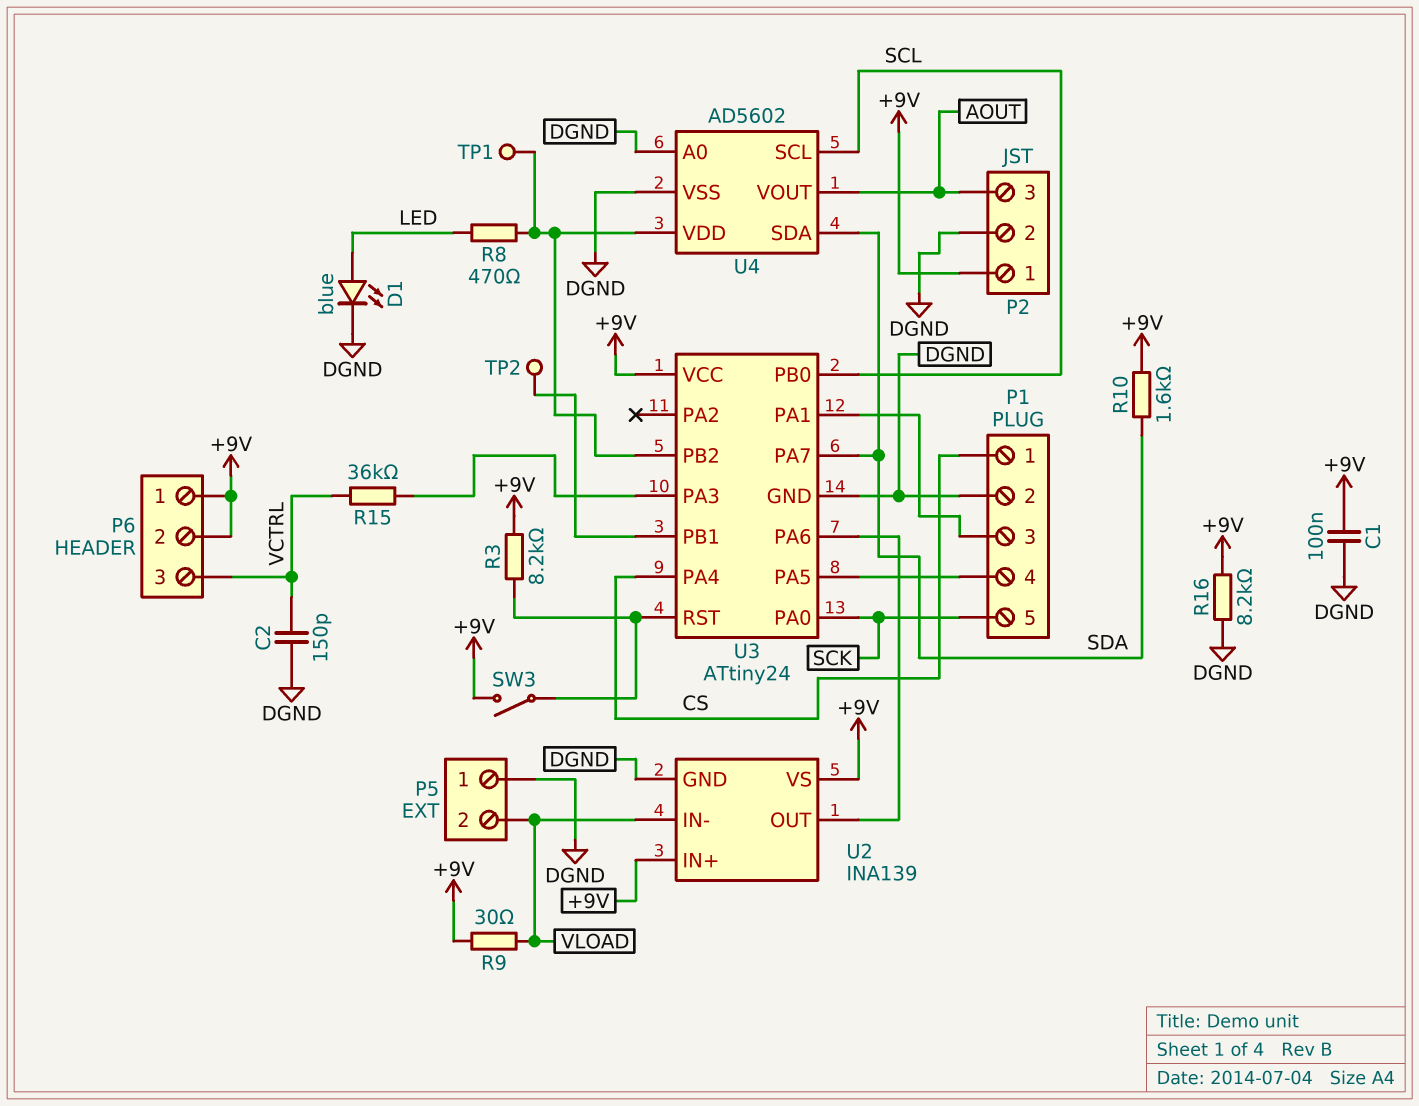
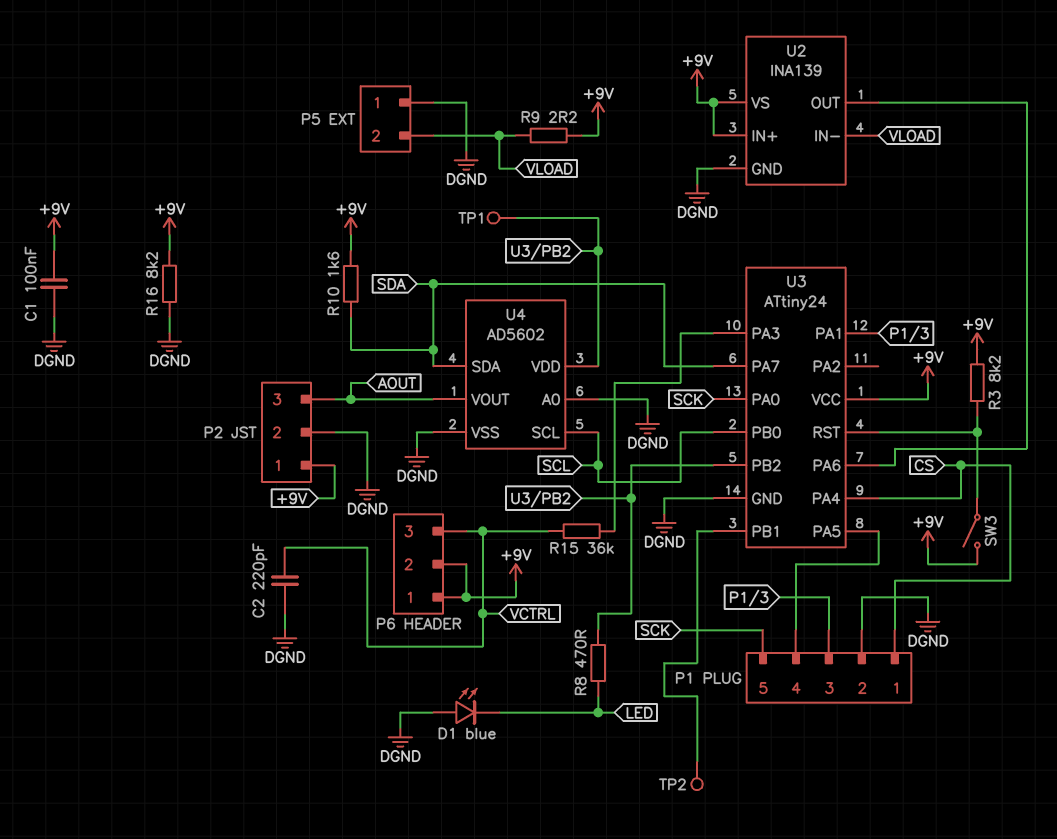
C2: 150pF (DGND, VCTRL) -> 220pF (DGND, VCTRL)
D1: LED blue (A LED, K DGND) -> LED blue (A DGND, K LED)
R9: 30 (+9V, VLOAD) -> 2.2 (+9V, VLOAD)

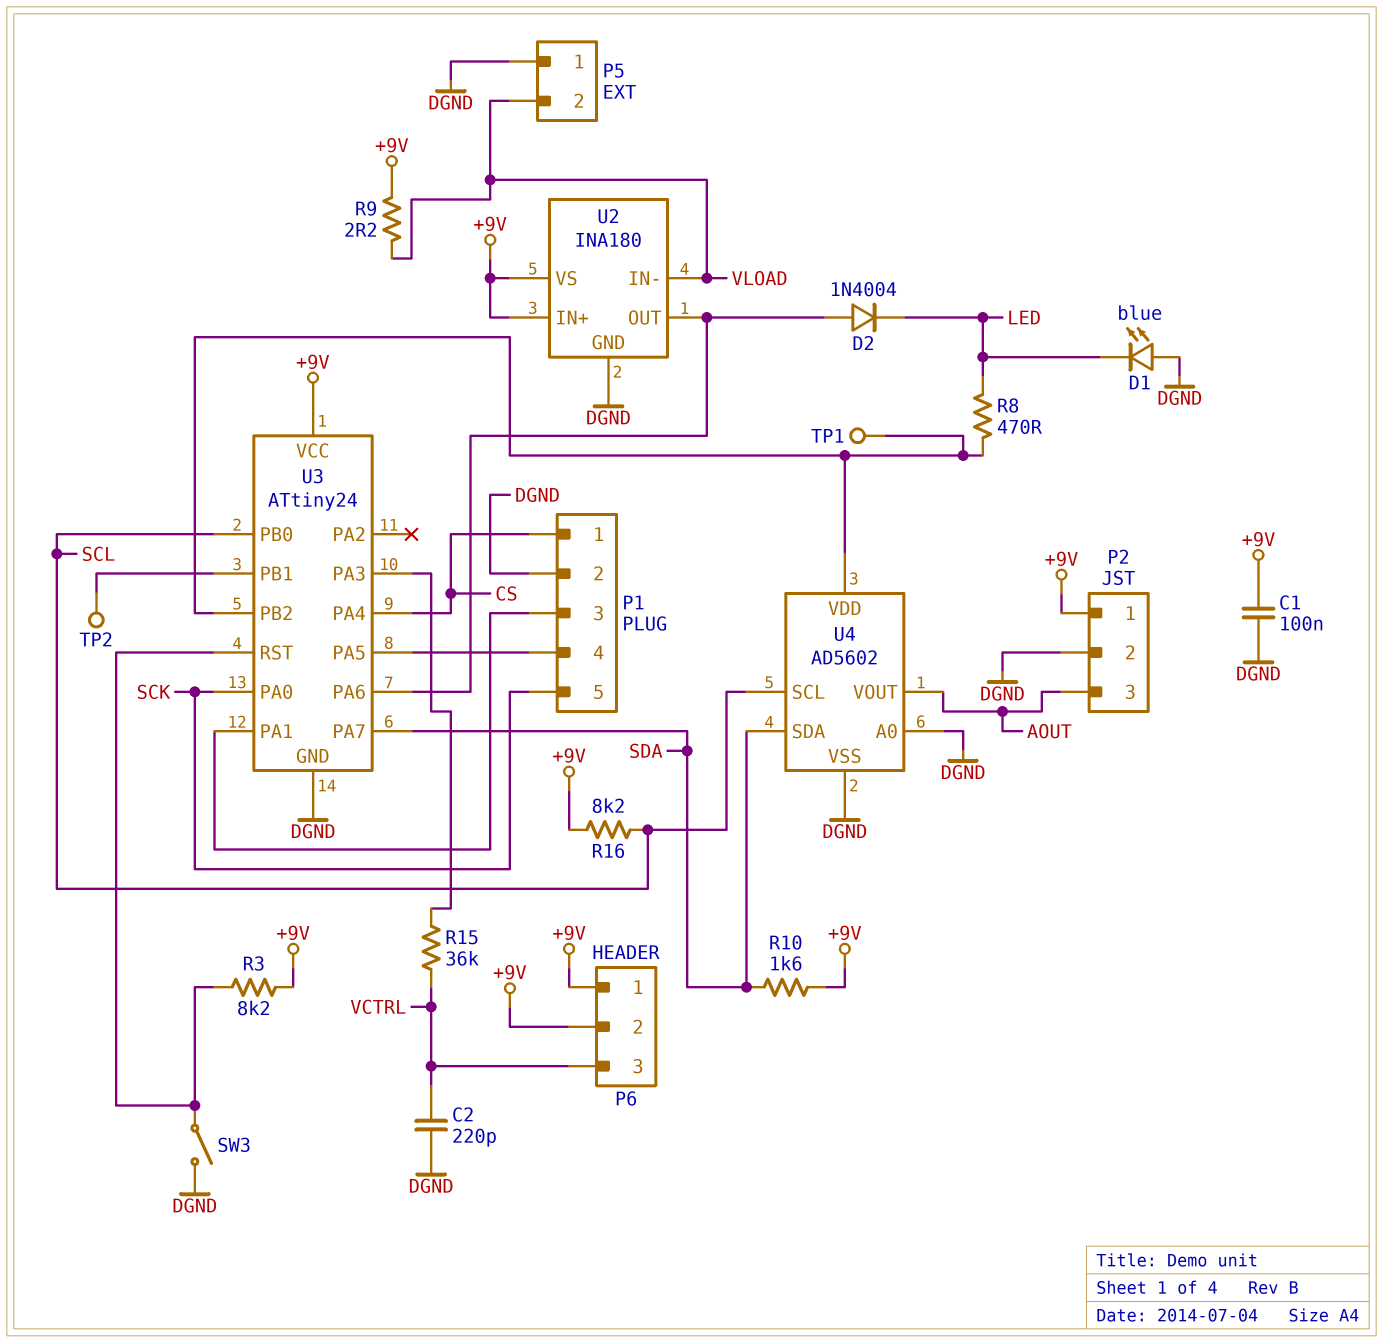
D2: none -> diode 1N4004 (A U2/OUT, K LED)
R16: 8.2k (+9V, DGND) -> 8.2k (+9V, SCL)
SW3: switch (+9V, U3/RST) -> switch (DGND, U3/RST)
U2: INA139 -> INA180

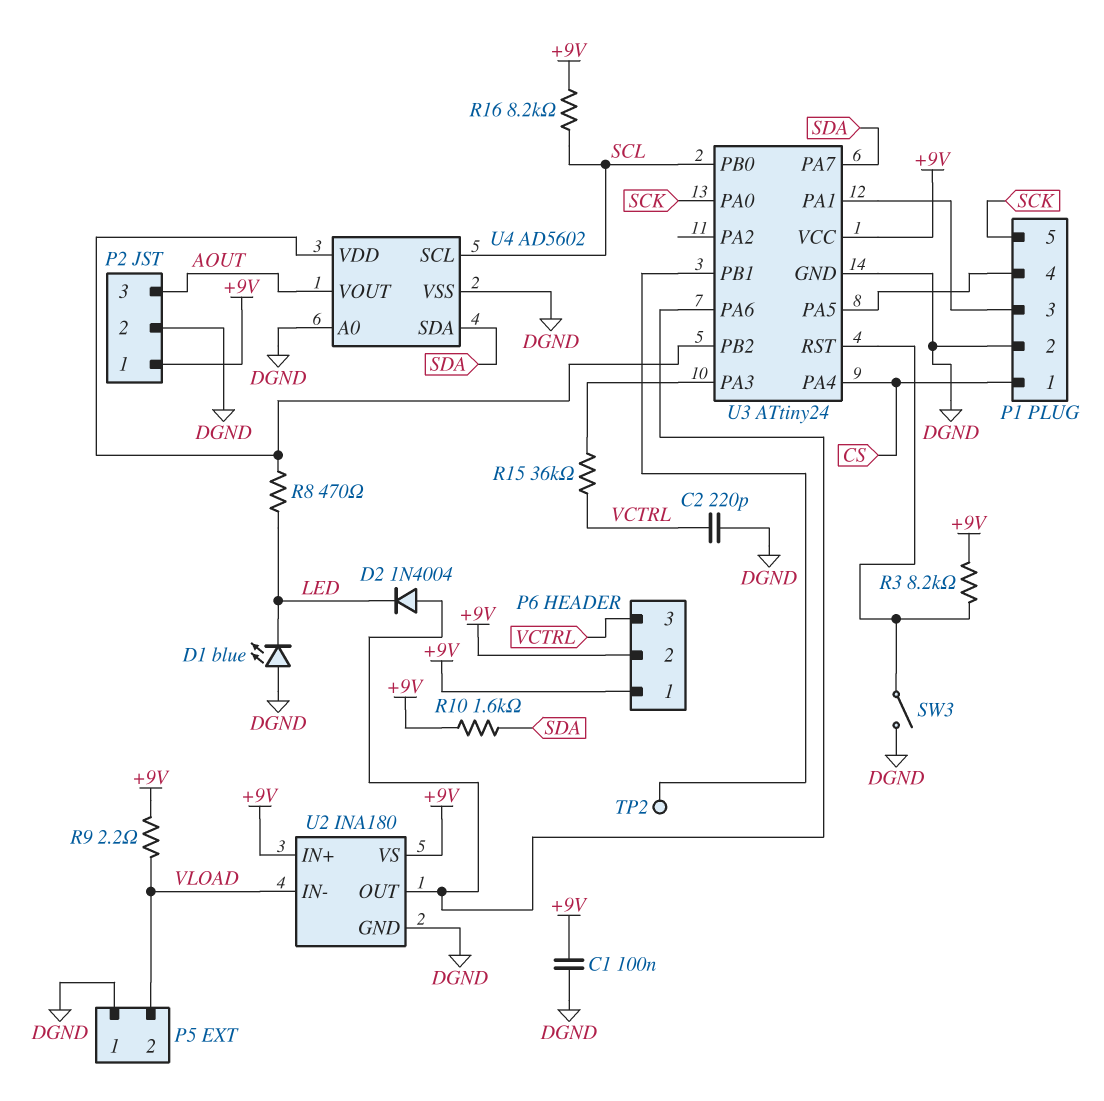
TP1: test point (U3/PB2) -> none

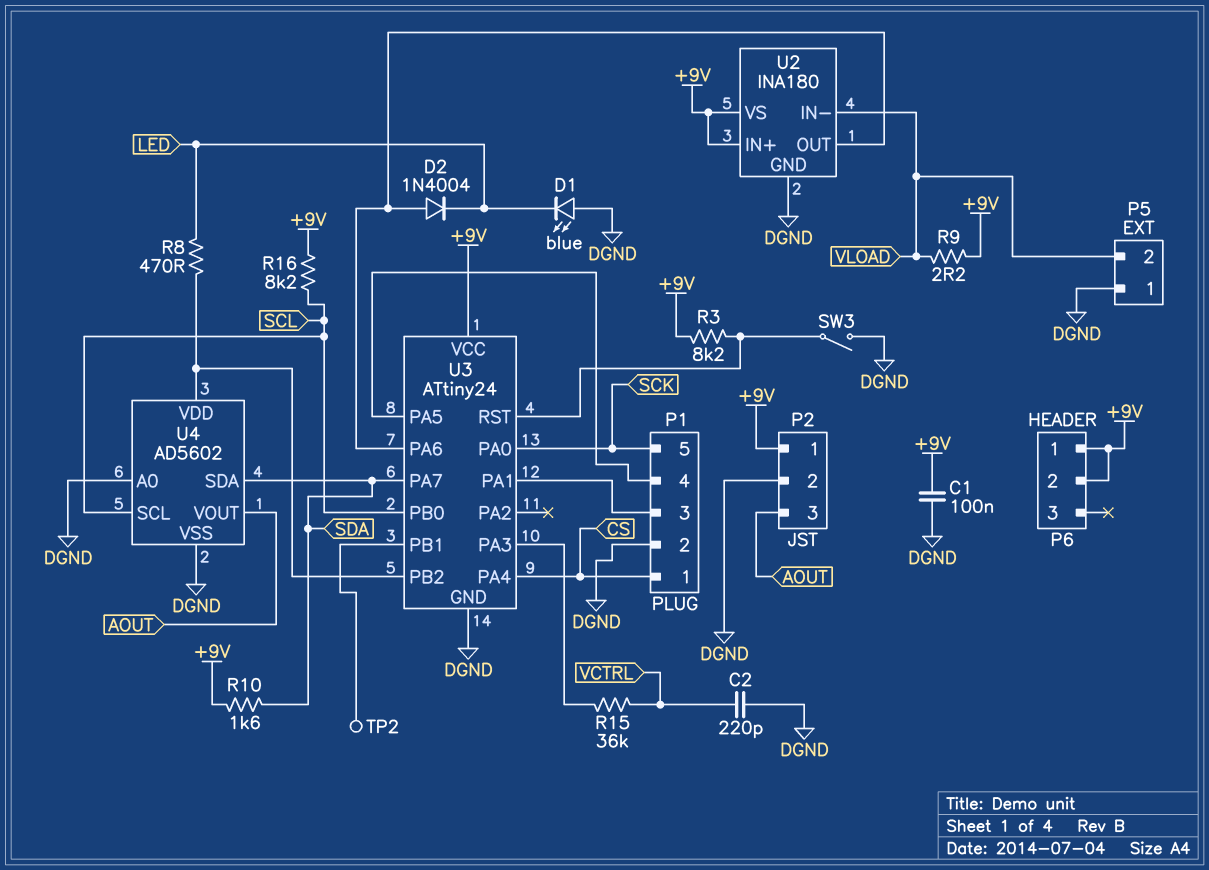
P6 pin 3: VCTRL -> none

